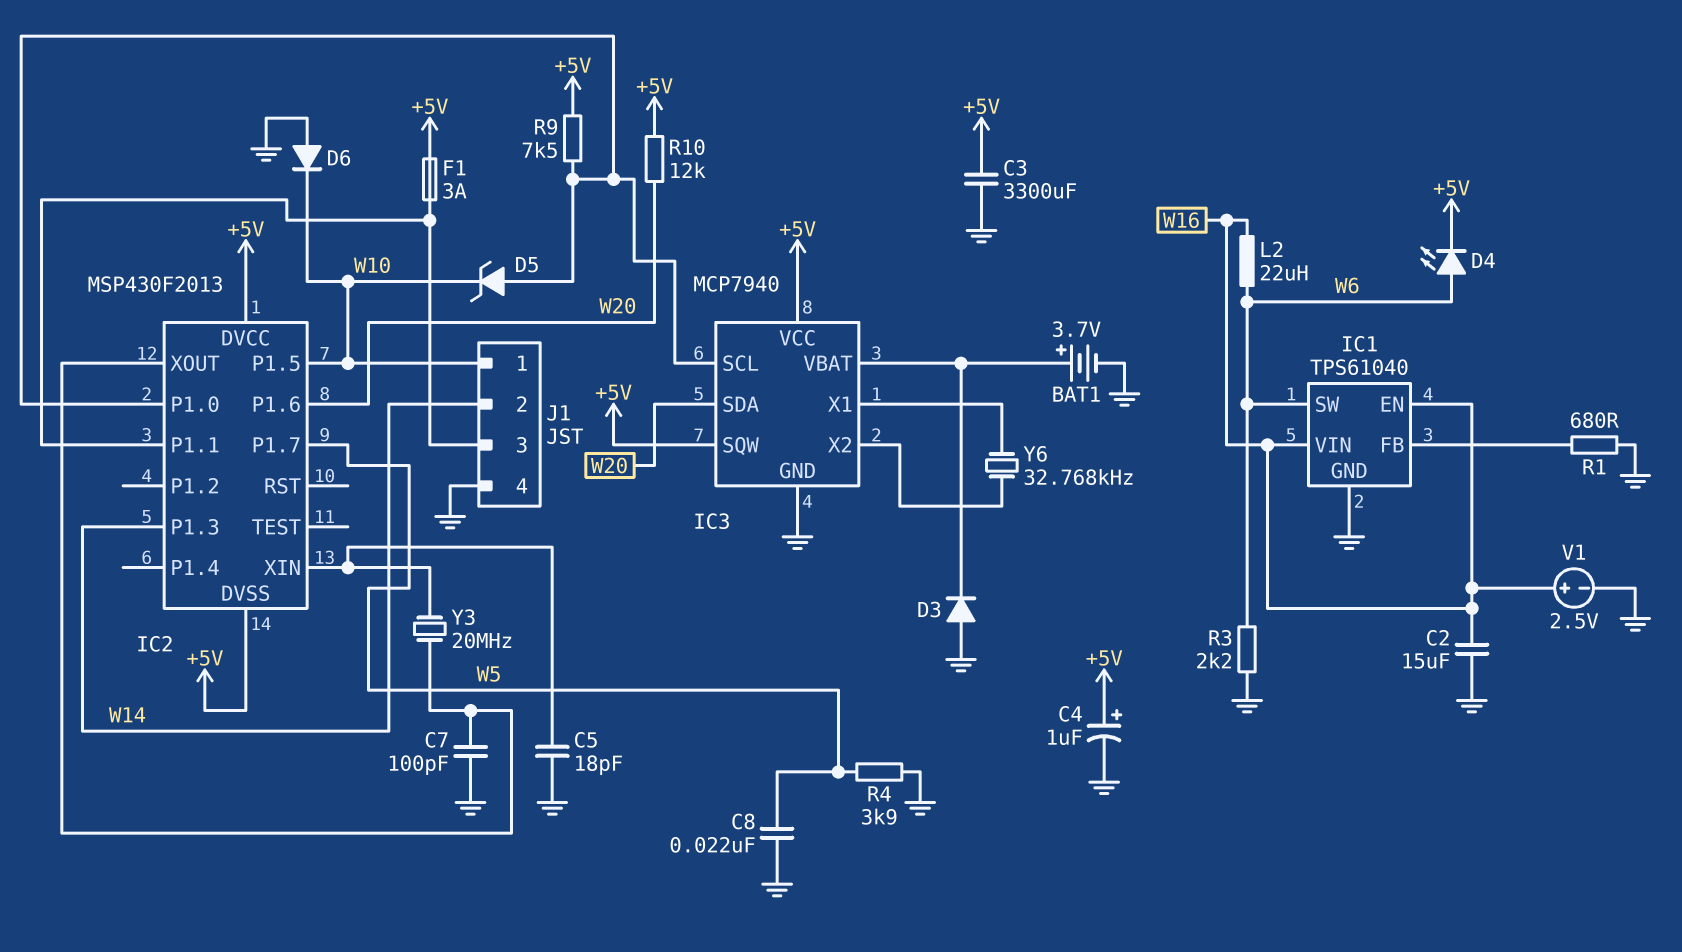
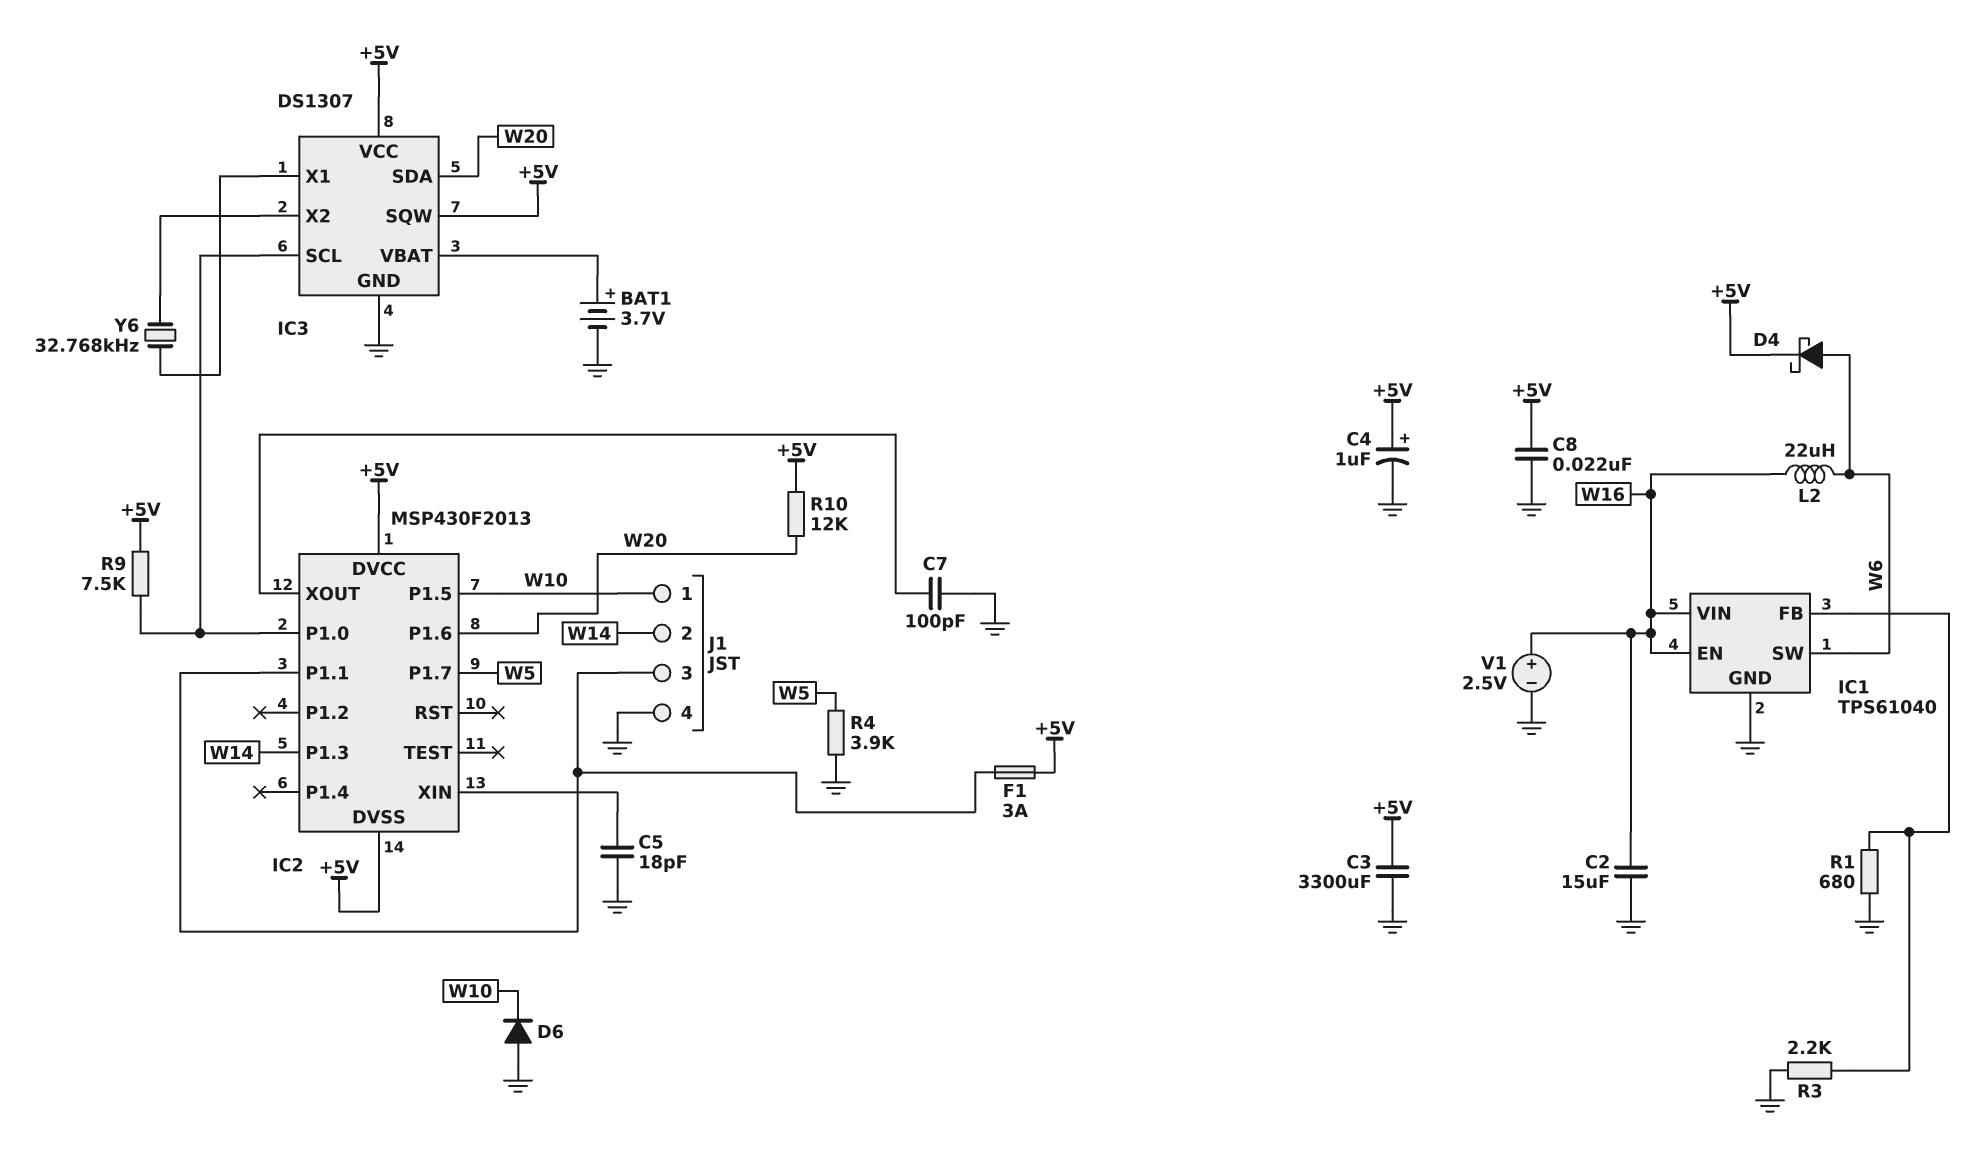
C8: 22nF (GND, W5) -> 22nF (+5V, GND)
D3: diode (A GND, K IC3/VBAT) -> none
D4: LED (A W6, K +5V) -> schottky (A W6, K +5V)
D5: zener (A IC2/P1.0, K W10) -> none
IC3: MCP7940 -> DS1307
R3: 2.2k (GND, W6) -> 2.2k (GND, IC1/FB)
Y3: 20MHz (IC2/XIN, IC2/XOUT) -> none

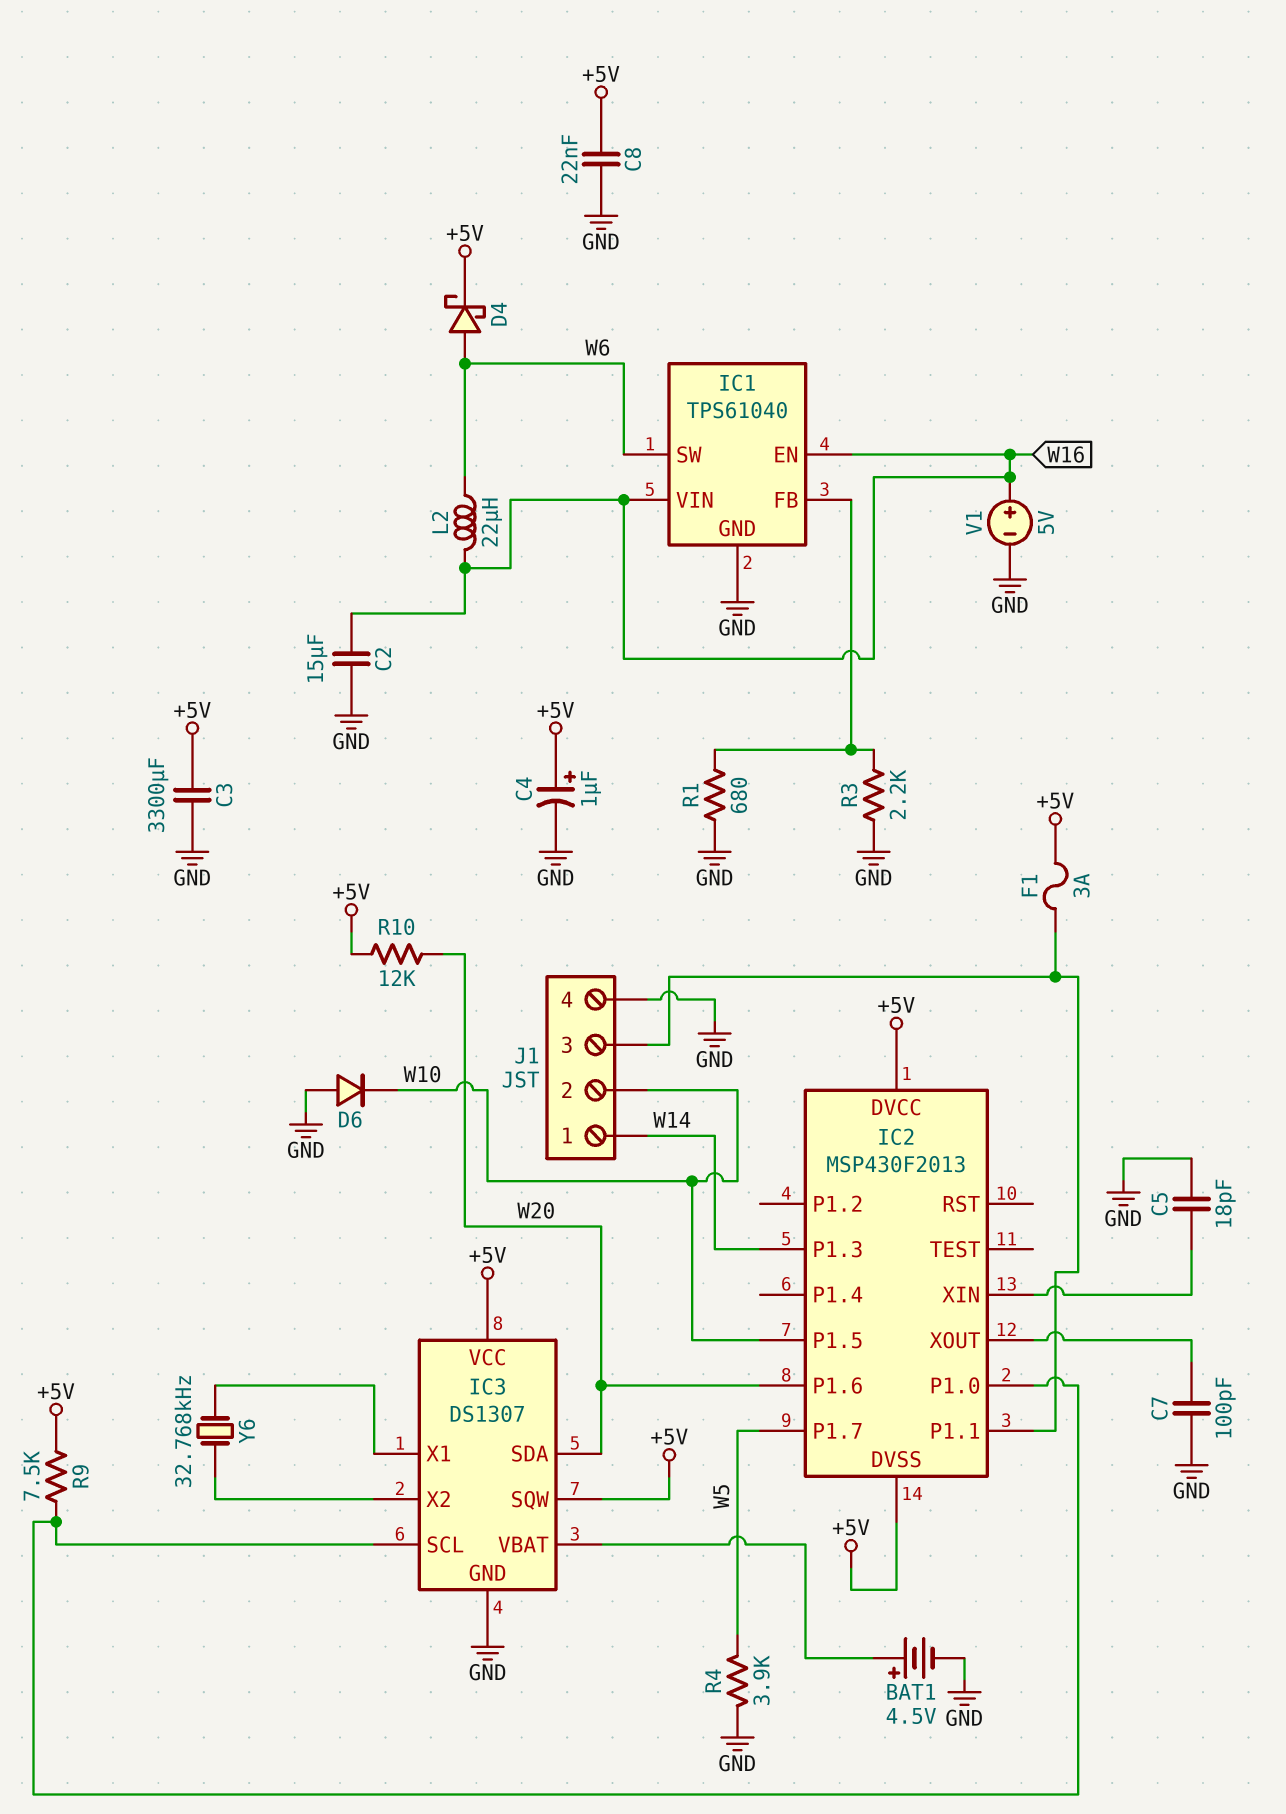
BAT1: 3.7V (plus IC3/VBAT, minus GND) -> 4.5V (plus IC3/VBAT, minus GND)
J1 pin 1: W10 -> W14
J1 pin 2: W14 -> W10
V1: 2.5V (plus W16, minus GND) -> 5V (plus W16, minus GND)

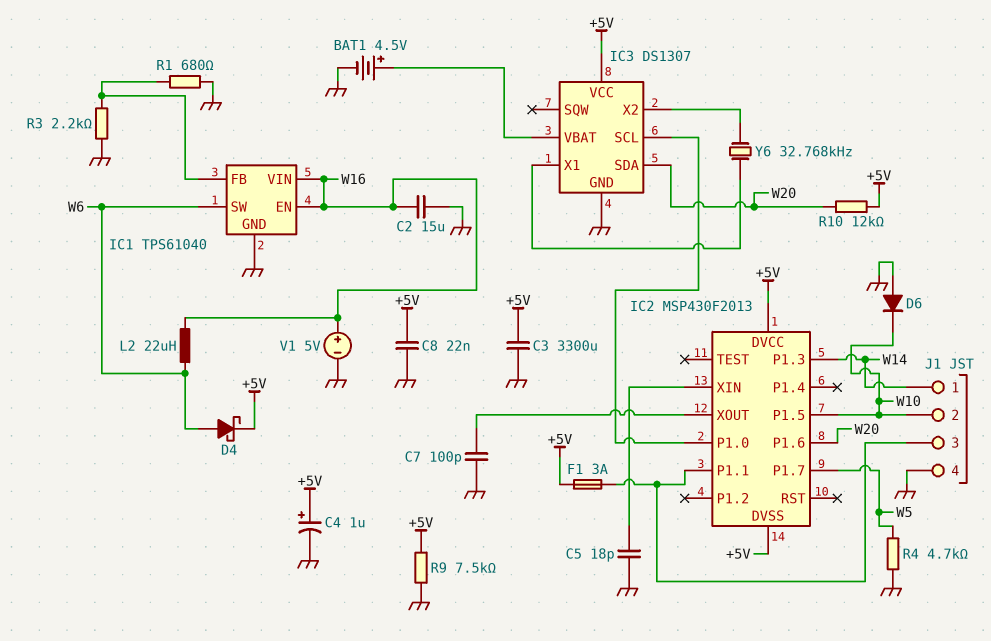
IC3 pin SQW: +5V -> none
R4: 3.9k (GND, W5) -> 4.7k (GND, W5)
R9: 7.5k (+5V, IC2/P1.0) -> 7.5k (+5V, GND)

